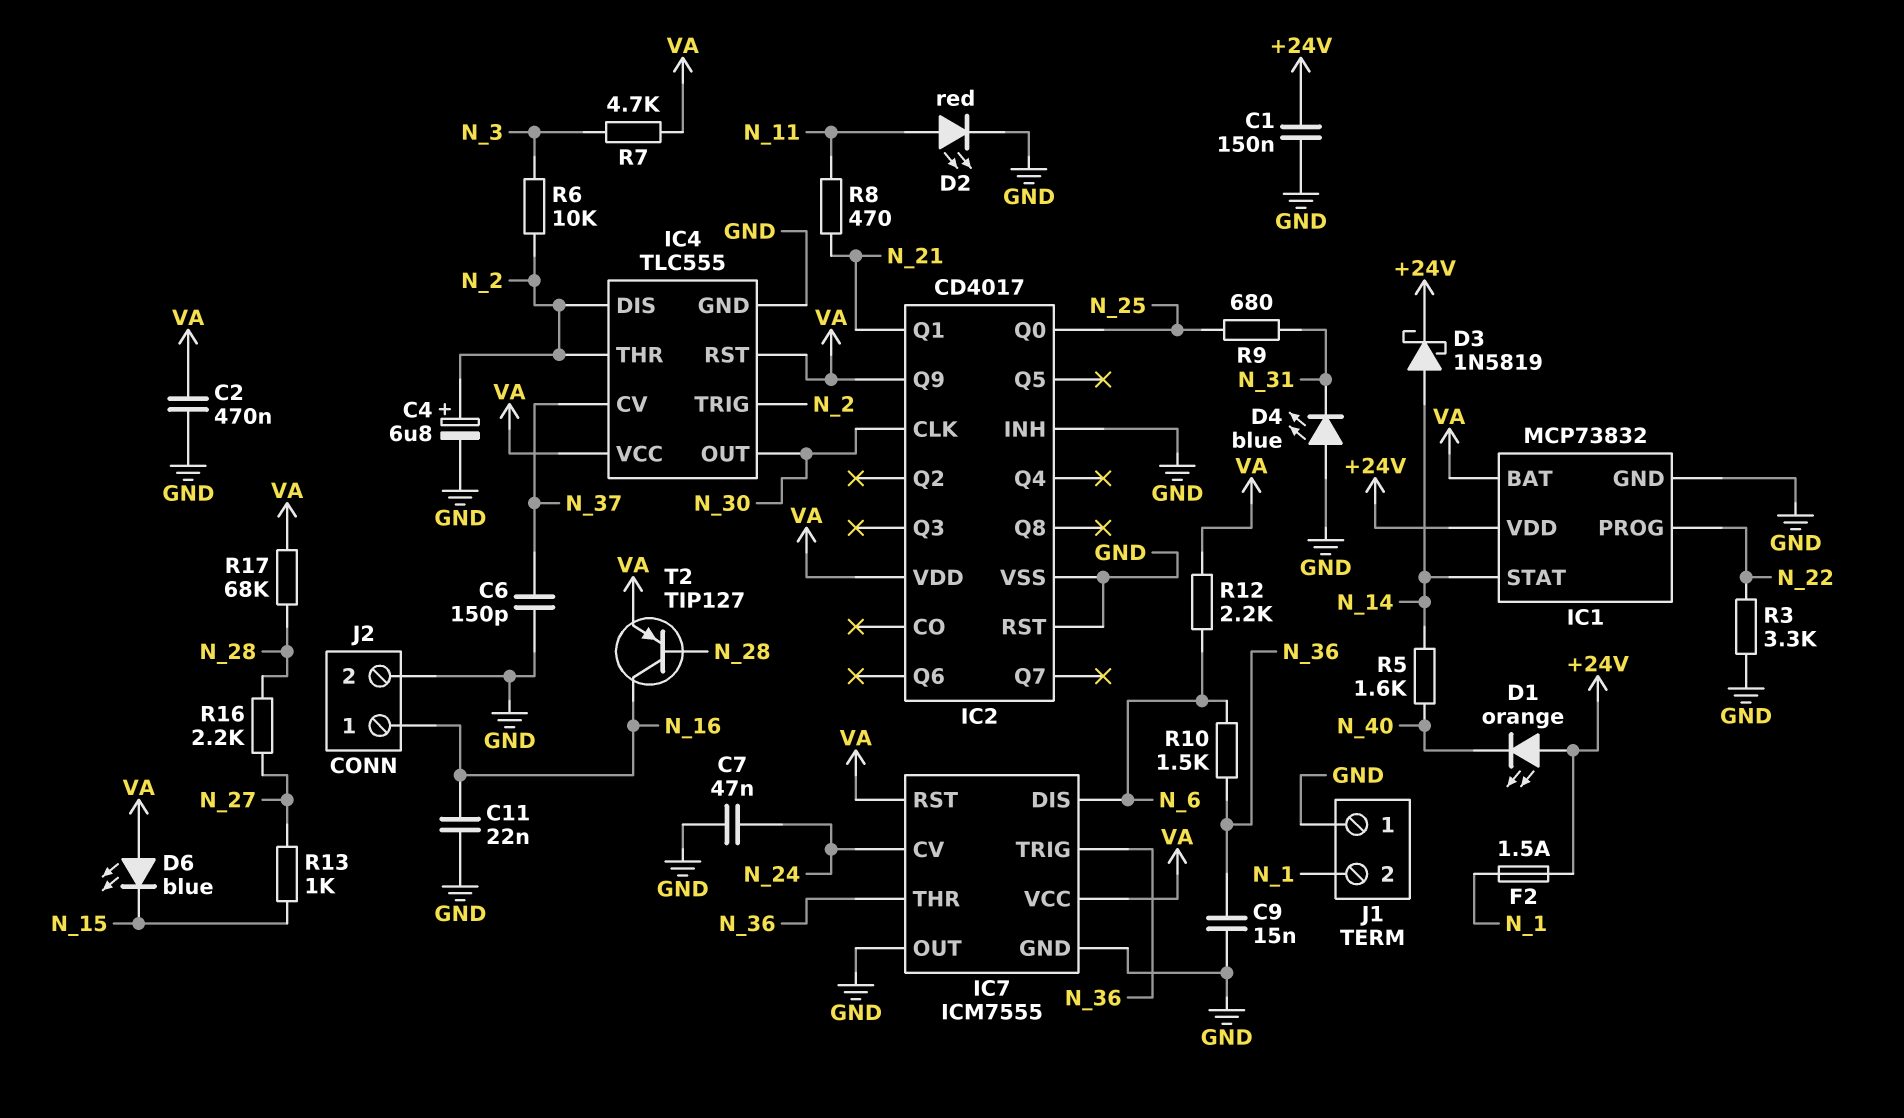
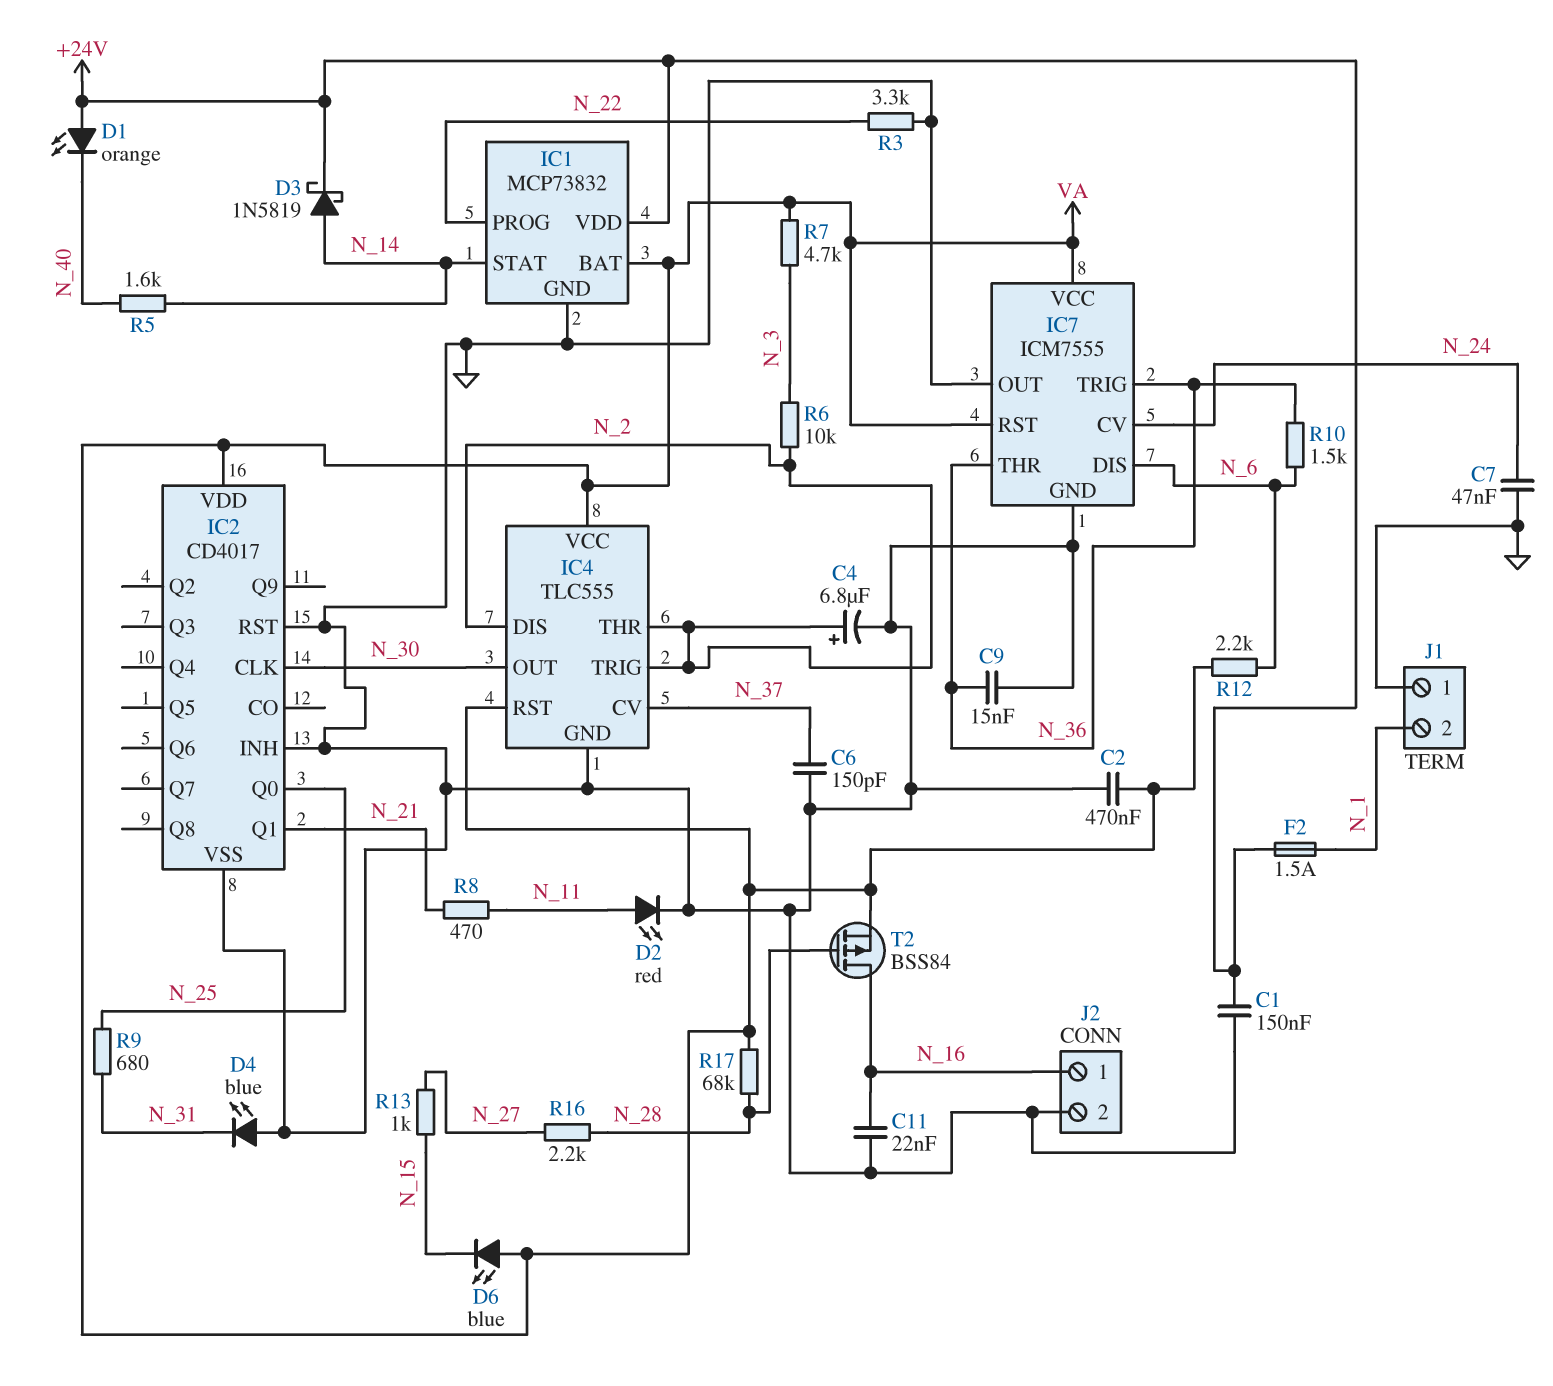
IC2 pin Q9: VA -> none
T2: PNP TIP127 (B N_28, C N_16, E VA) -> PMOS BSS84 (G N_28, D N_16, S VA)

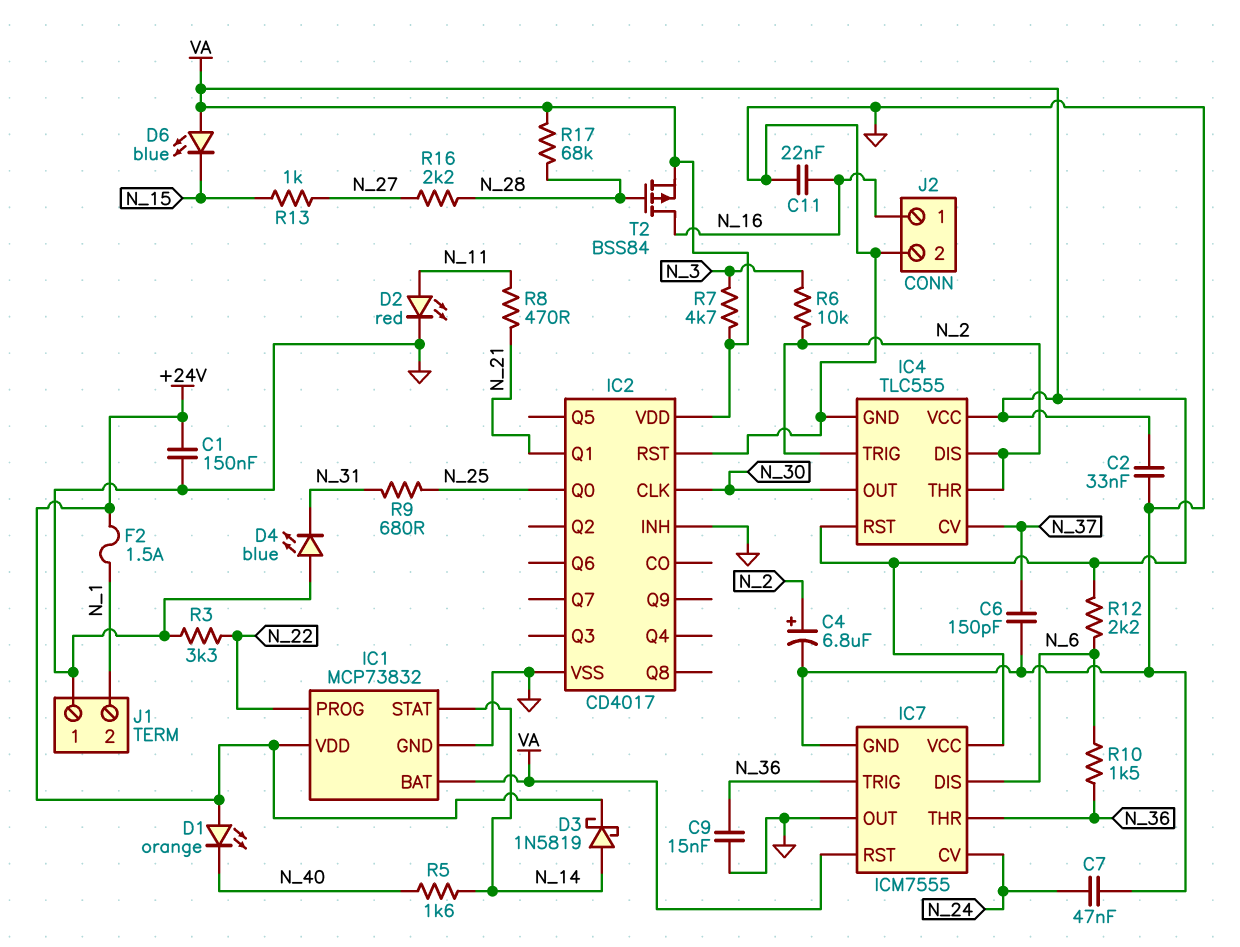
C2: 470nF (GND, VA) -> 33nF (GND, VA)

